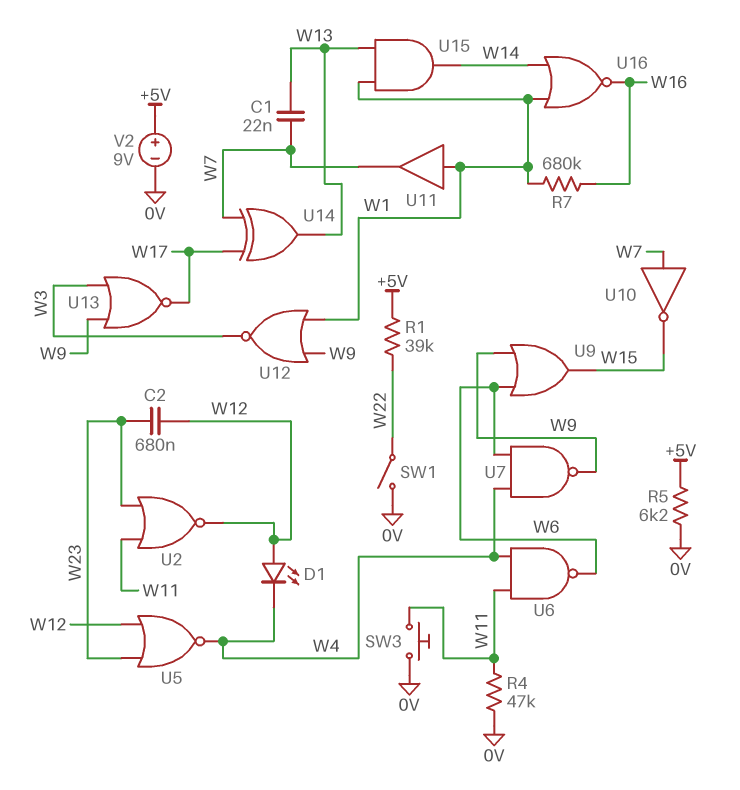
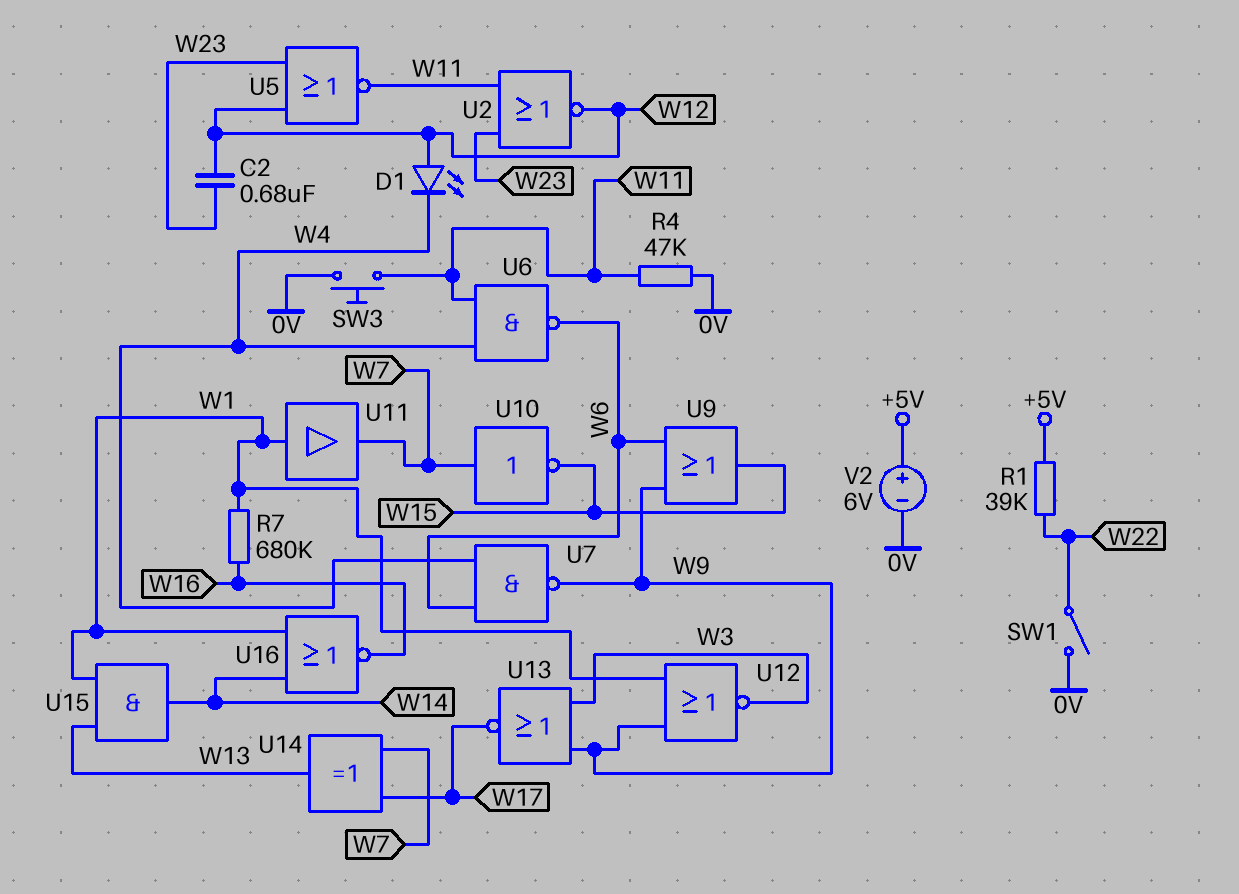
C1: 22nF (W7, W13) -> none
R5: 6.2k (+5V, 0V) -> none
U5: NOR (in W12, in W23, out W4) -> NOR (in W12, in W23, out W11)
V2: 9V (plus +5V, minus 0V) -> 6V (plus +5V, minus 0V)

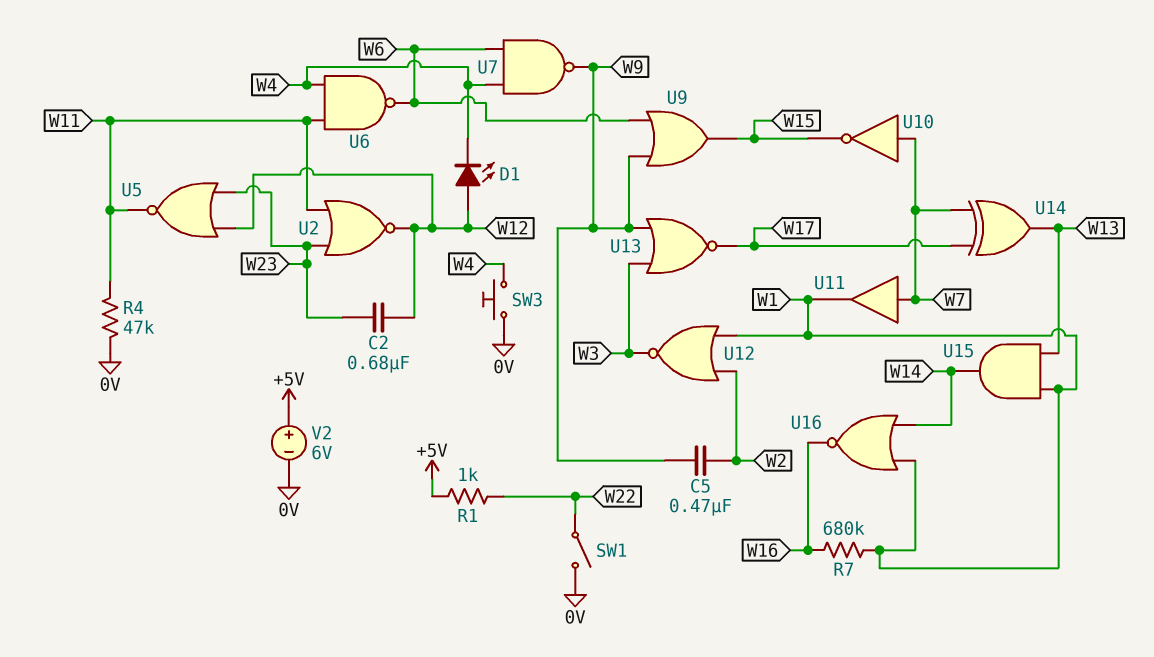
C5: none -> 470nF (W2, W9)
R1: 39k (+5V, W22) -> 1k (+5V, W22)
SW3: button (0V, W11) -> button (0V, W4)
U11: buffer (in W1, out W7) -> buffer (in W7, out W1)
U12: NOR (in W1, in W9, out W3) -> NOR (in W1, in W2, out W3)

